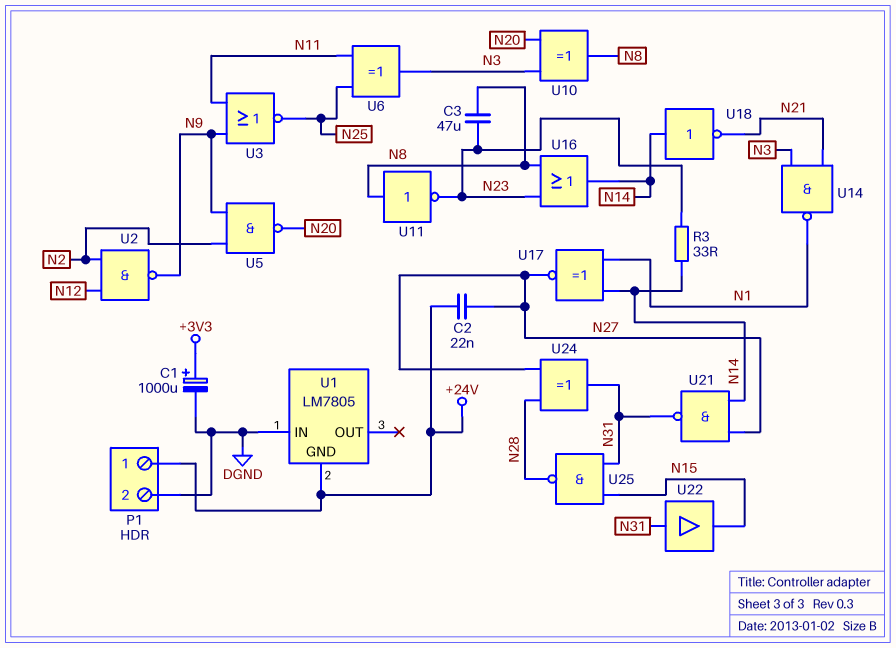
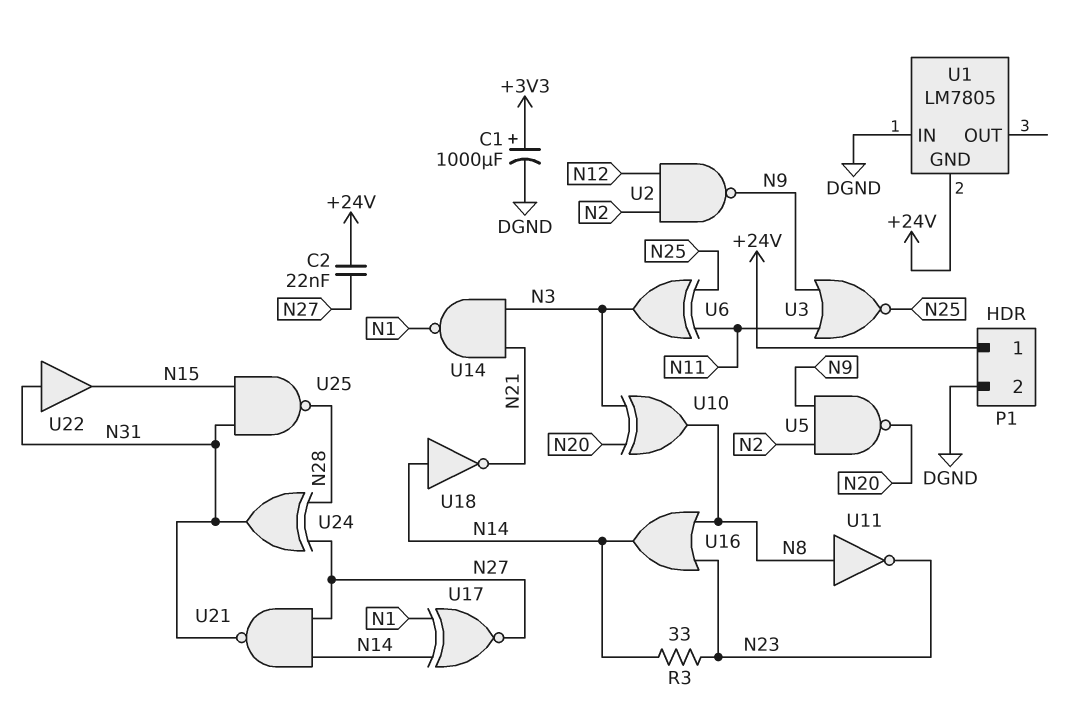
C3: 47uF (N8, N23) -> none

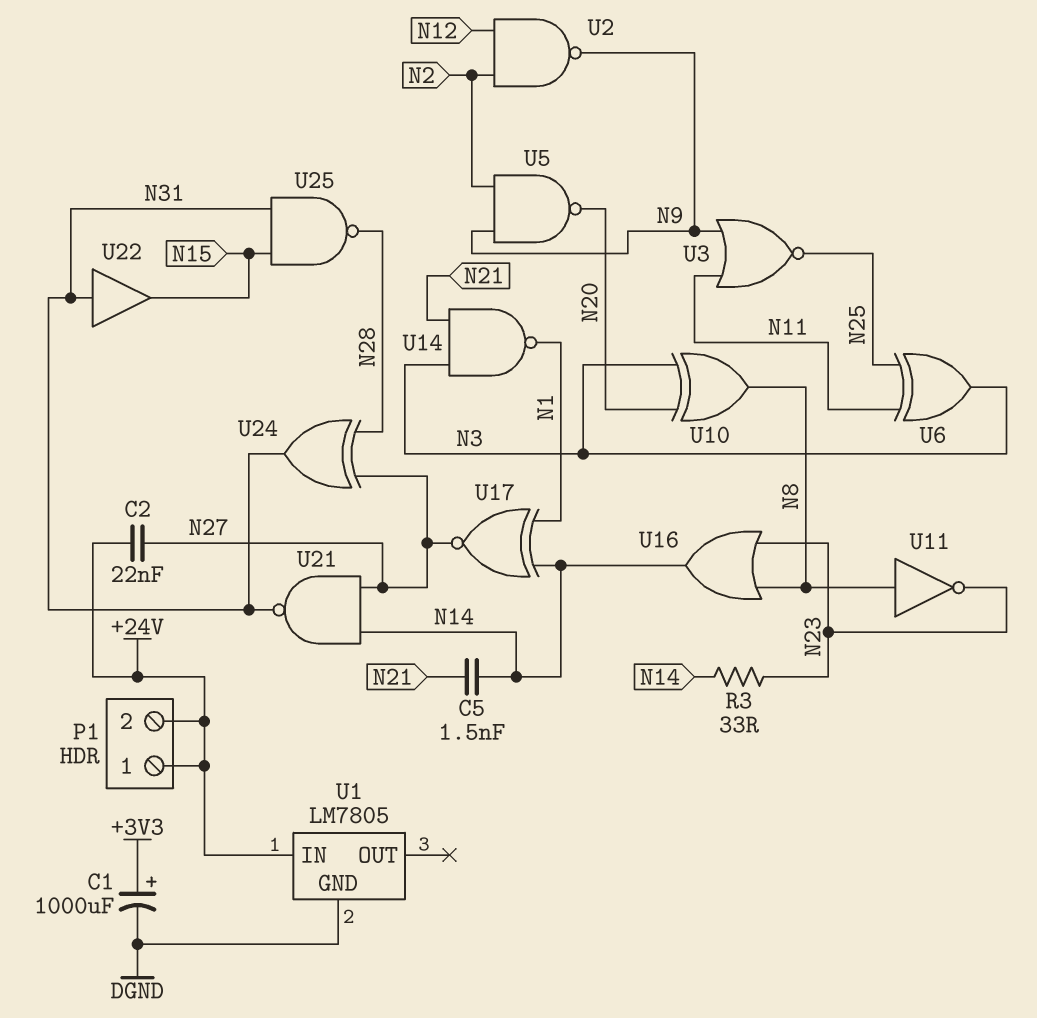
C5: none -> 1.5nF (N14, N21)
P1 pin 2: DGND -> +24V
U1 pin GND: +24V -> DGND
U1 pin IN: DGND -> +24V
U18: NOT (in N14, out N21) -> none

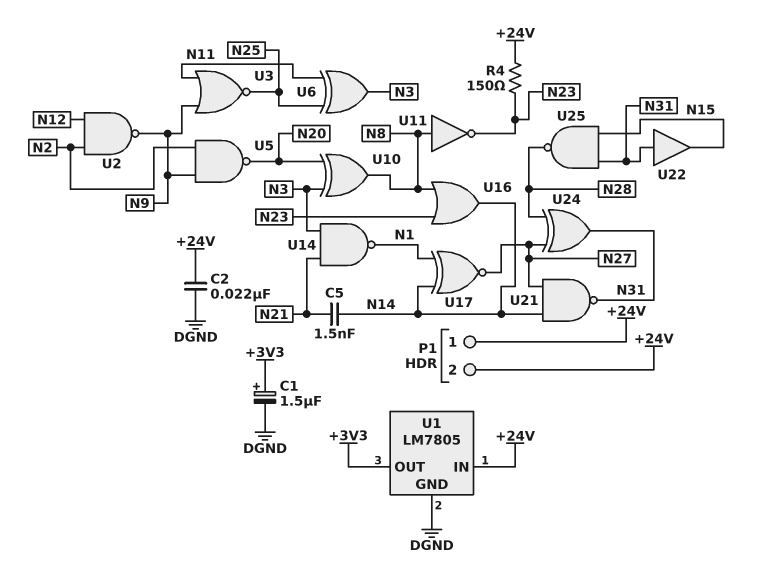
C1: 1000uF (plus +3V3, minus DGND) -> 1.5uF (plus +3V3, minus DGND)
C2: 22nF (+24V, N27) -> 22nF (+24V, DGND)
R3: 33 (N14, N23) -> none
R4: none -> 150 (+24V, N23)
U1 pin OUT: none -> +3V3

